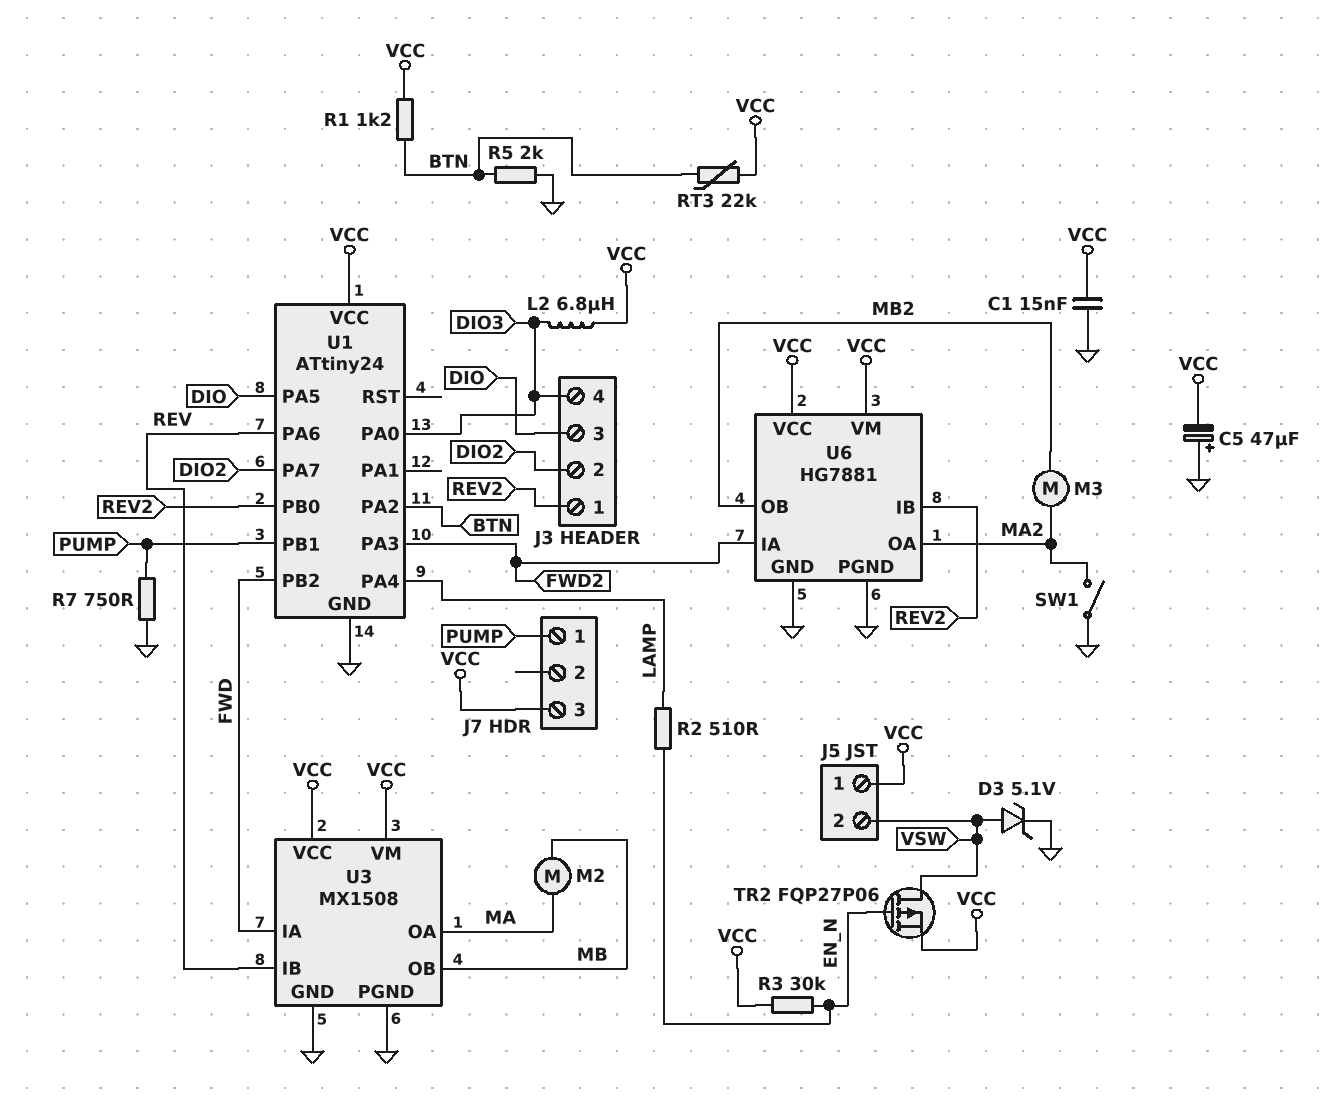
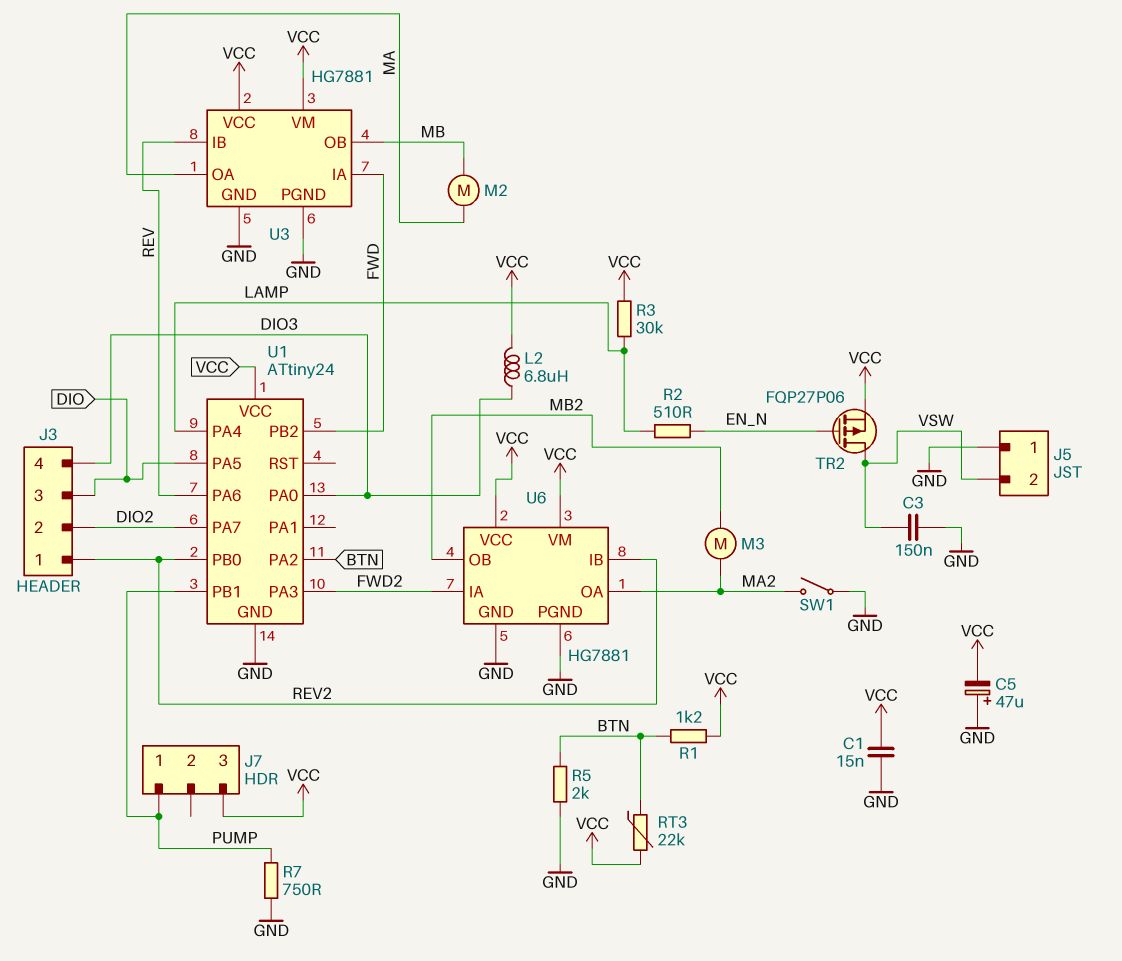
C3: none -> 150nF (GND, VSW)
D3: zener 5.1V (A VSW, K GND) -> none
J5 pin 1: VCC -> GND
R3: 30k (EN_N, VCC) -> 30k (LAMP, VCC)
U3: MX1508 -> HG7881

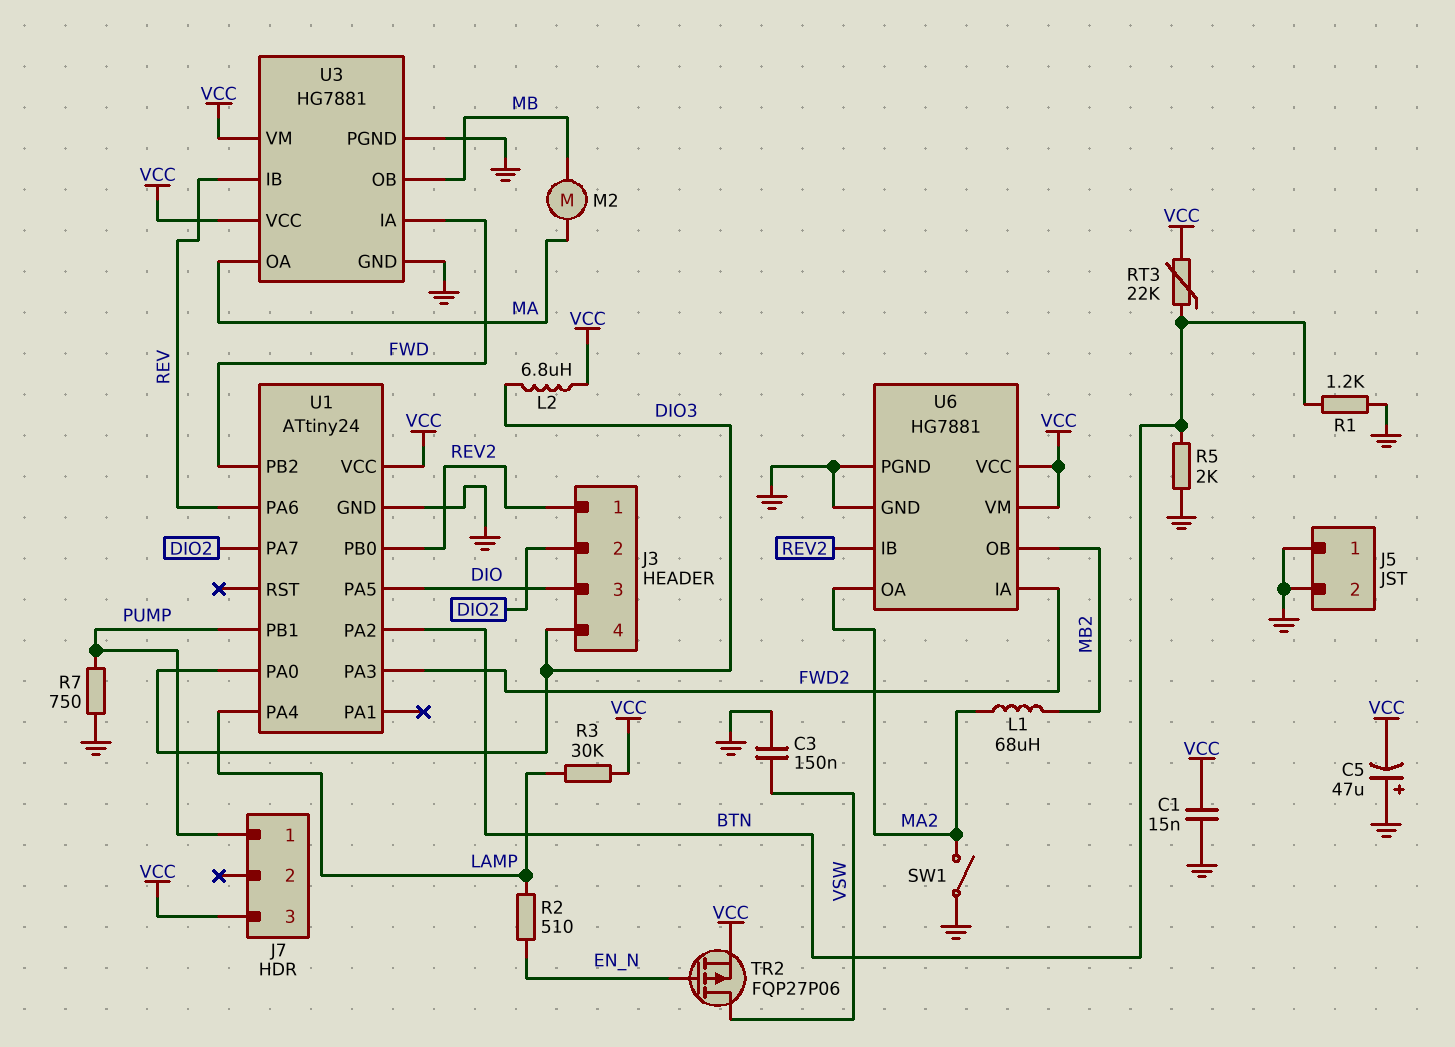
J5 pin 2: VSW -> GND
L1: none -> 68uH (MA2, MB2)
M3: motor (MA2, MB2) -> none
R1: 1.2k (BTN, VCC) -> 1.2k (BTN, GND)

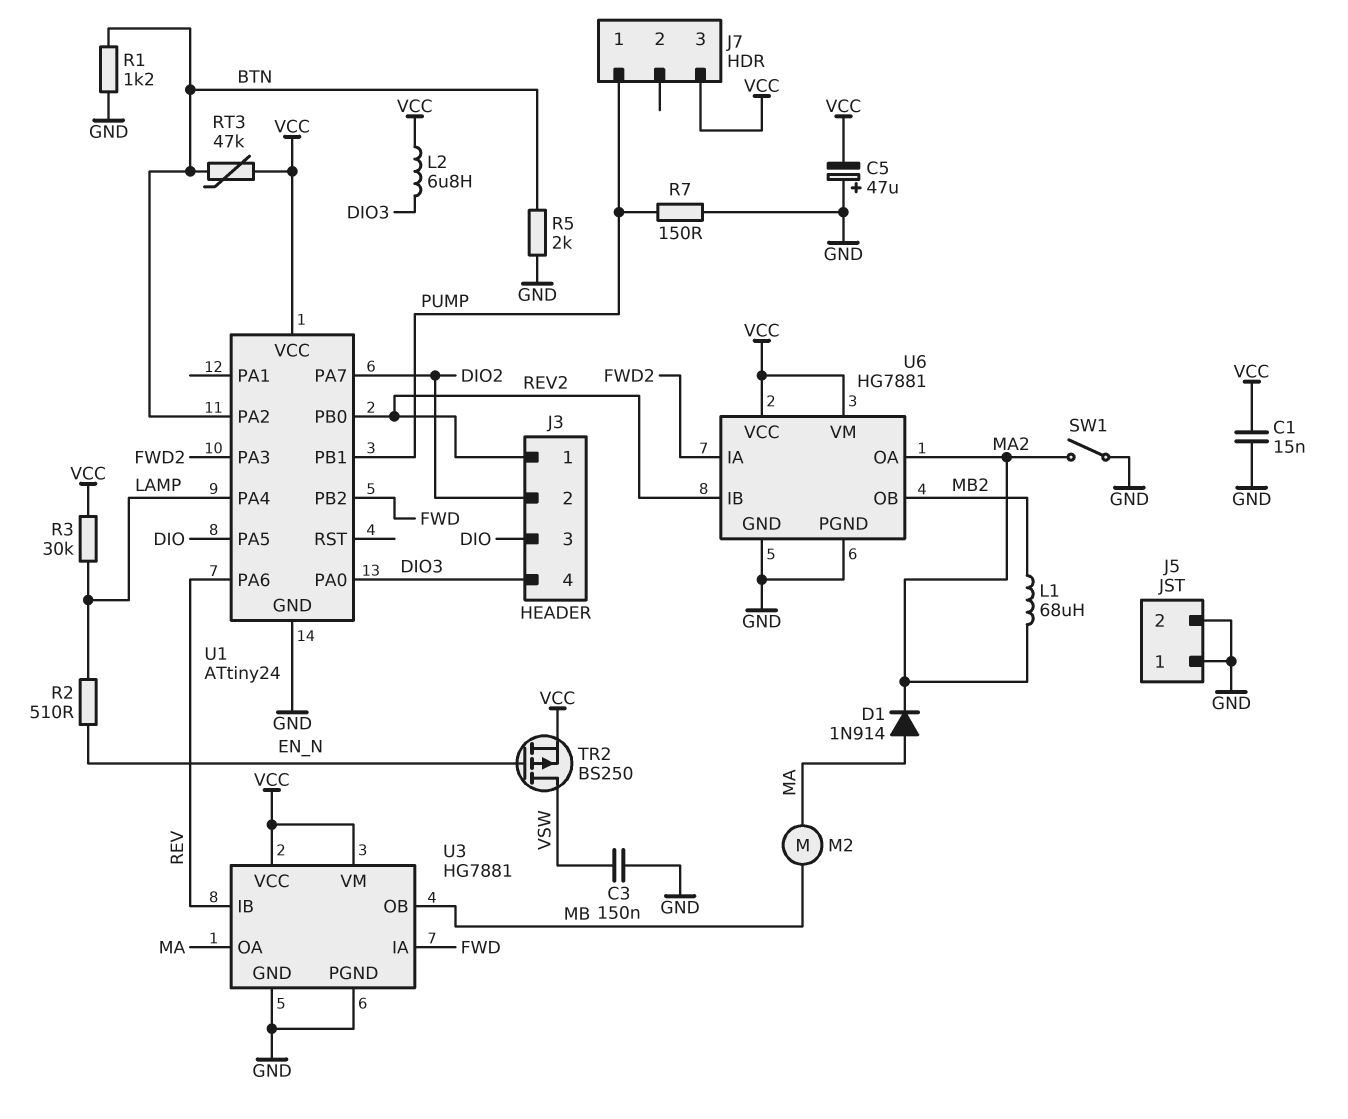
D1: none -> diode 1N914 (A MA, K MA2)
R7: 750 (GND, PUMP) -> 150 (GND, PUMP)
RT3: 22k (BTN, VCC) -> 47k (BTN, VCC)
TR2: PMOS FQP27P06 (G EN_N, D VSW, S VCC) -> PMOS BS250 (G EN_N, D VSW, S VCC)

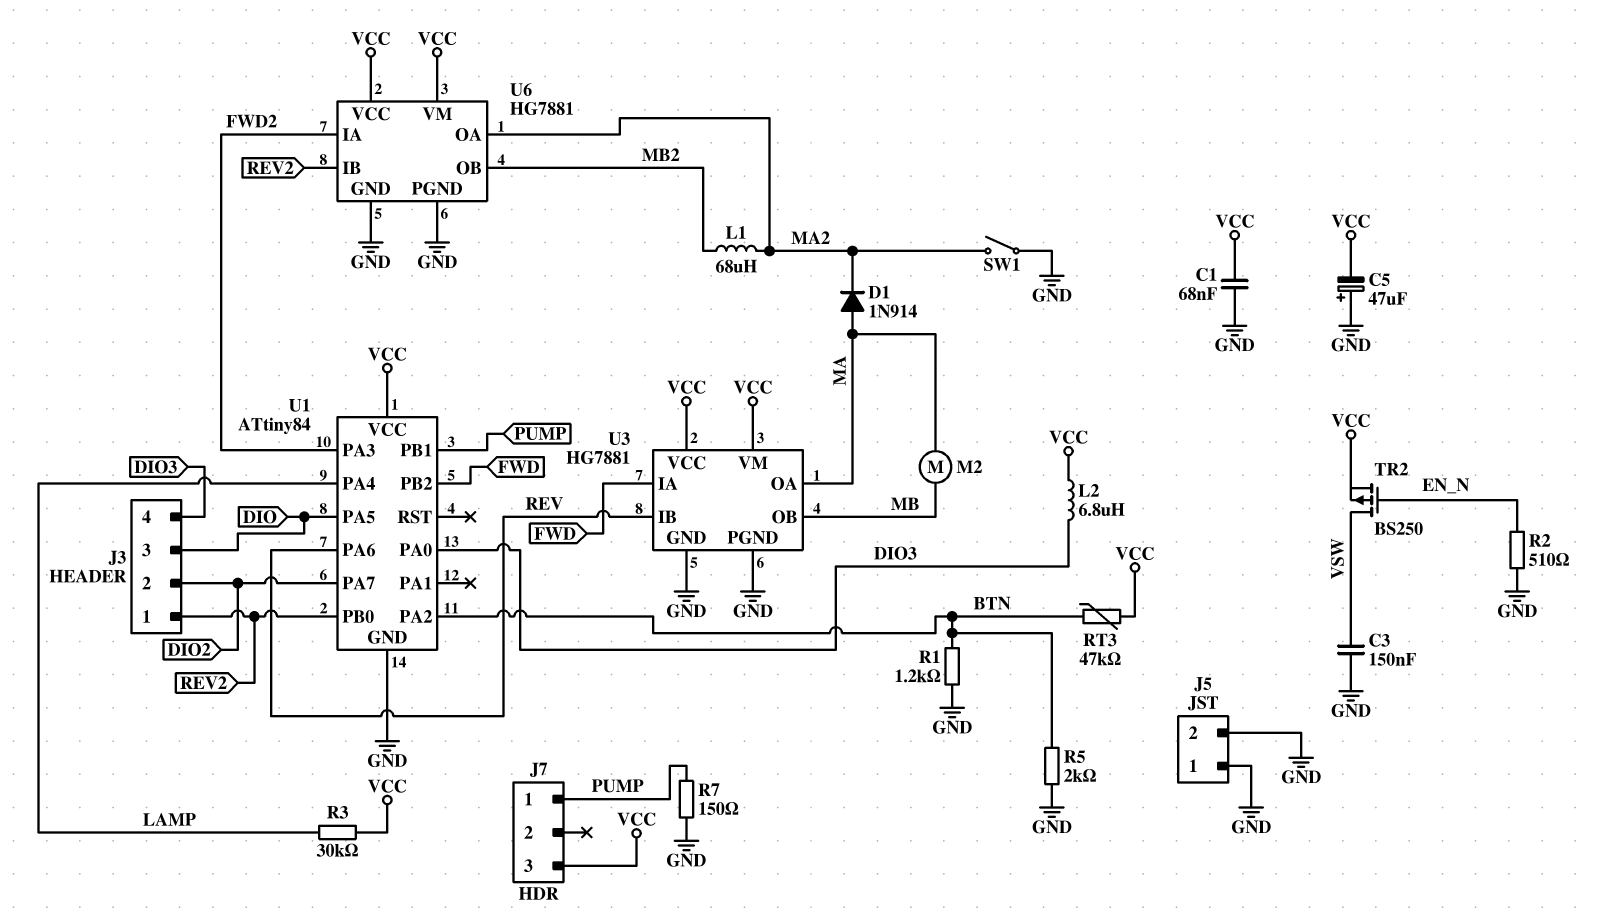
C1: 15nF (GND, VCC) -> 68nF (GND, VCC)
R2: 510 (EN_N, LAMP) -> 510 (EN_N, GND)
U1: ATtiny24 -> ATtiny84

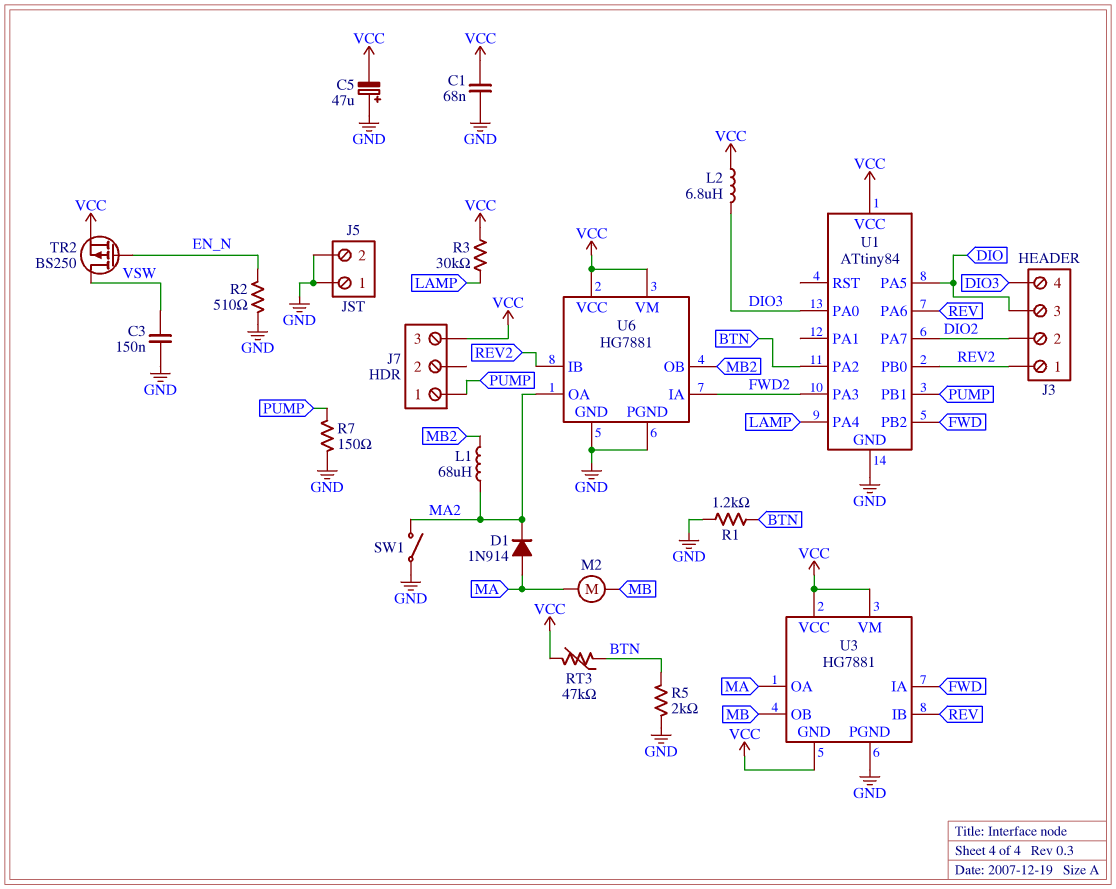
U3 pin GND: GND -> VCC

